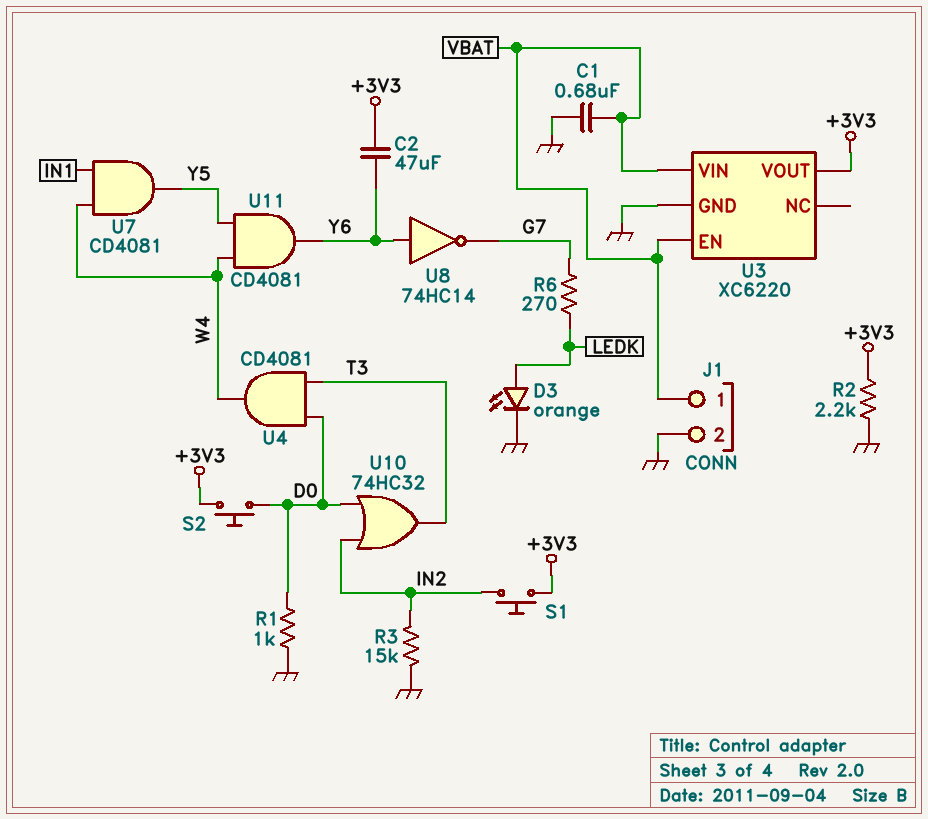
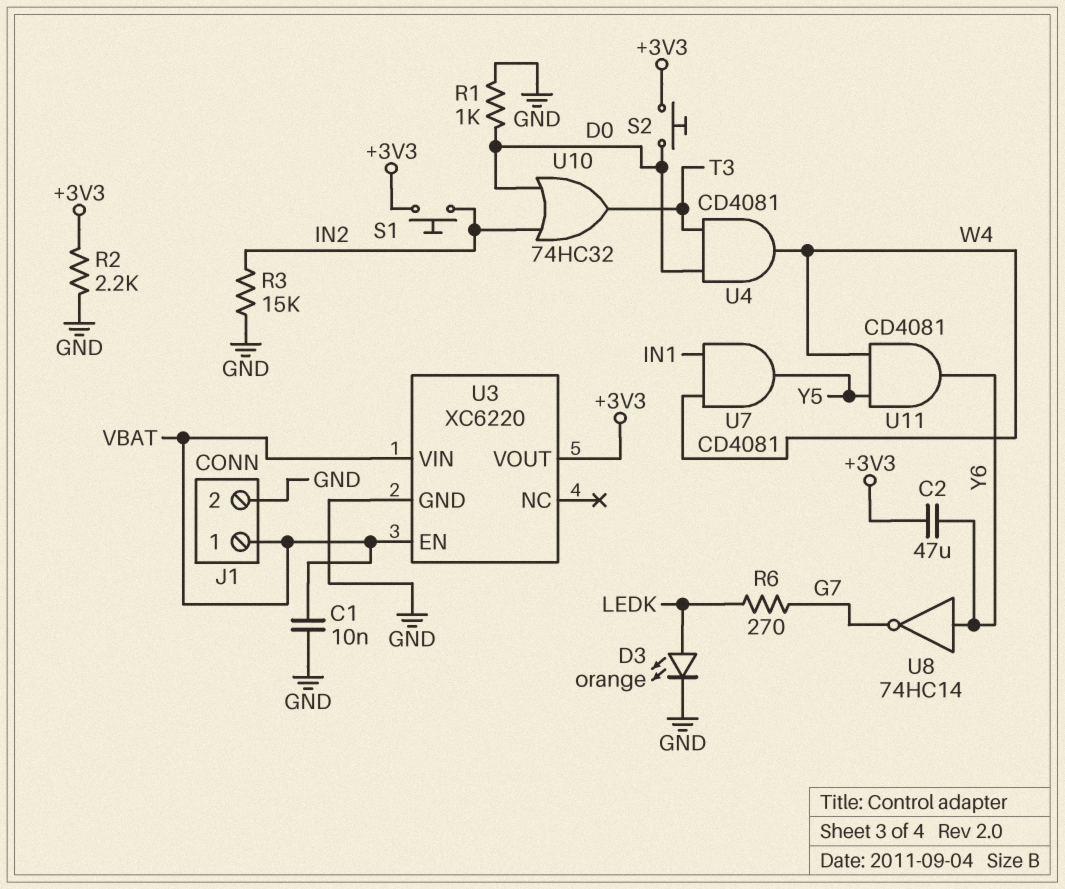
C1: 680nF (GND, VBAT) -> 10nF (GND, VBAT)

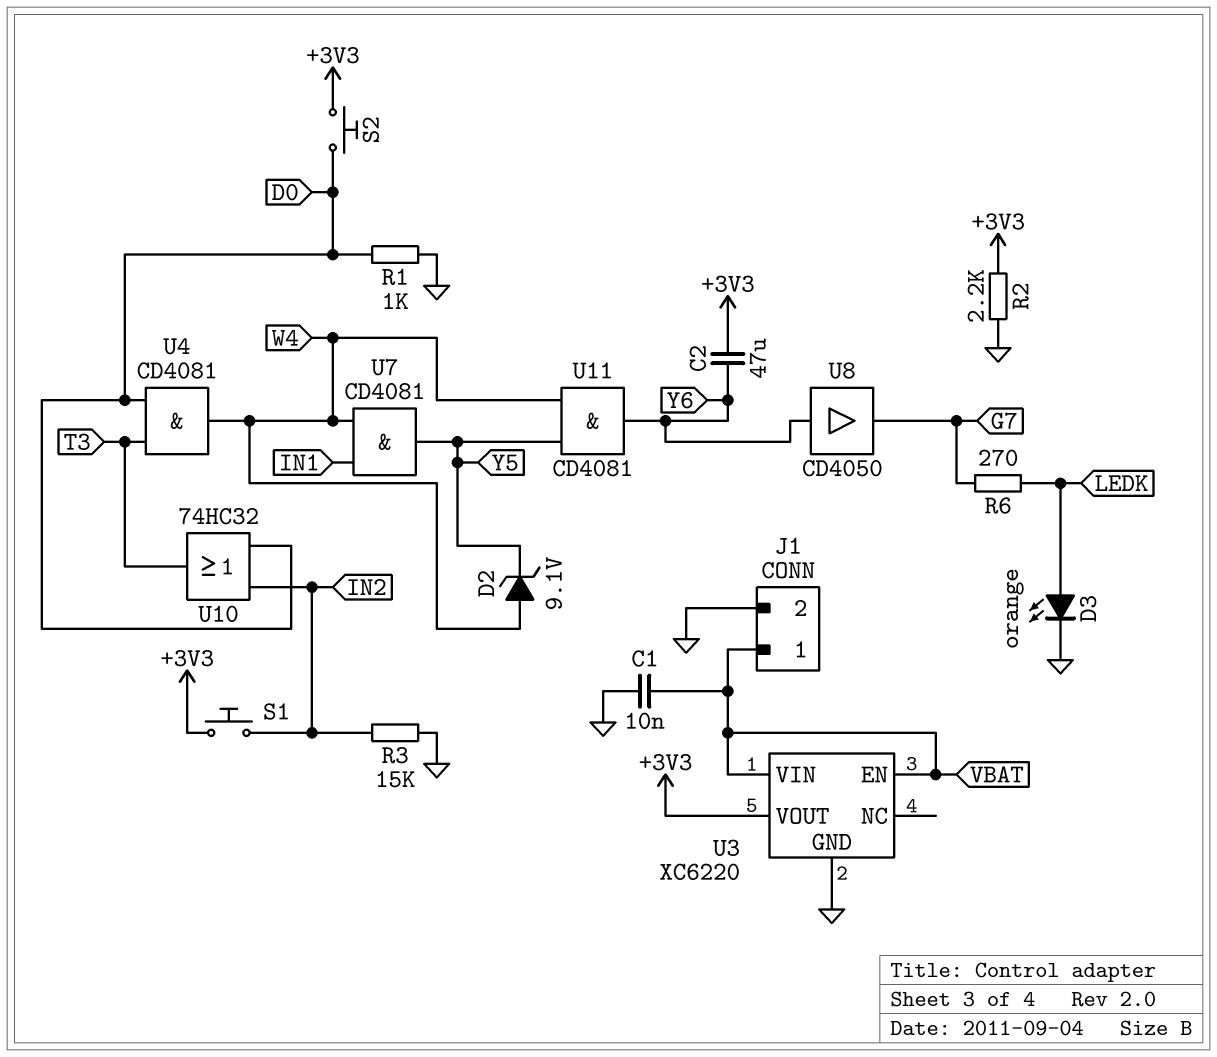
D2: none -> zener 9.1V (A W4, K Y5)
U8: NOT 74HC14 (in Y6, out G7) -> buffer CD4050 (in Y6, out G7)

